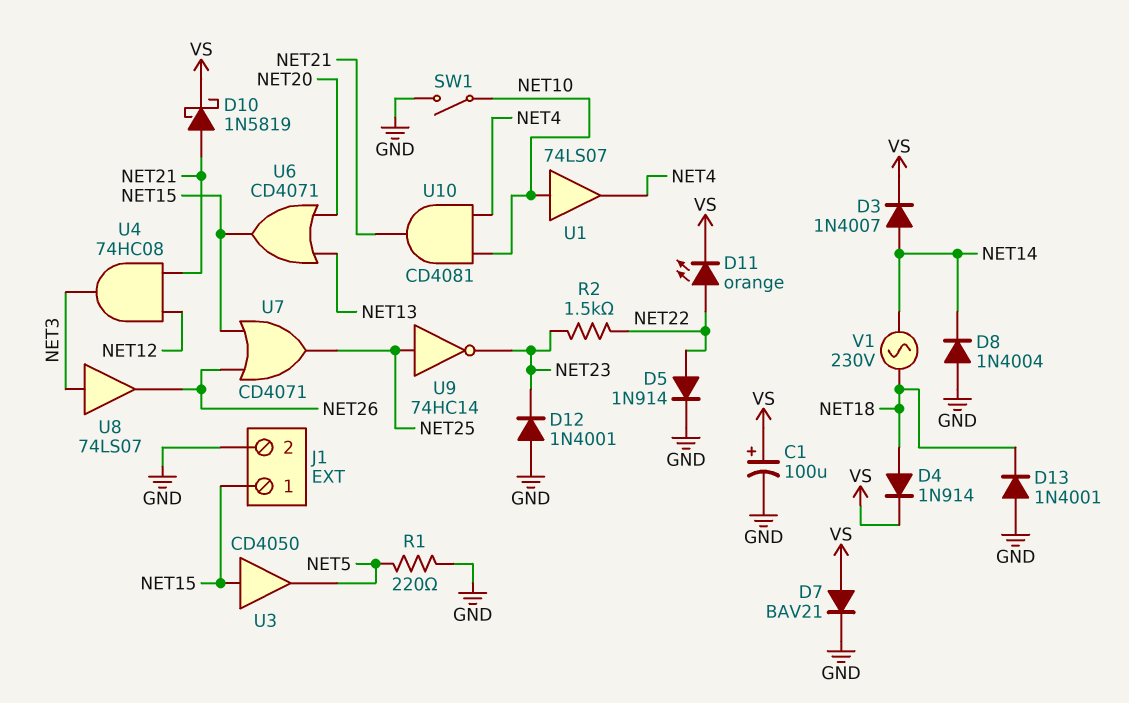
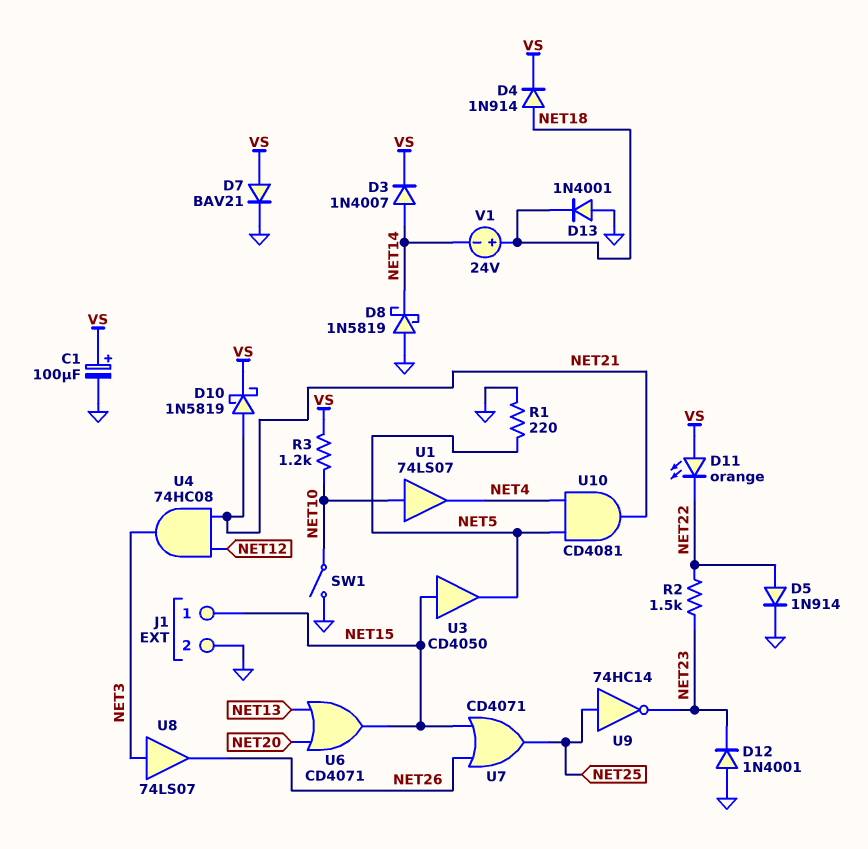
D8: diode 1N4004 (A GND, K NET14) -> schottky 1N5819 (A GND, K NET14)
D11: LED orange (A NET22, K VS) -> LED orange (A VS, K NET22)
R3: none -> 1.2k (NET10, VS)
U10: AND CD4081 (in NET4, in NET10, out NET21) -> AND CD4081 (in NET4, in NET5, out NET21)
V1: AC 230V (NET14, NET18) -> 24V (plus NET18, minus NET14)

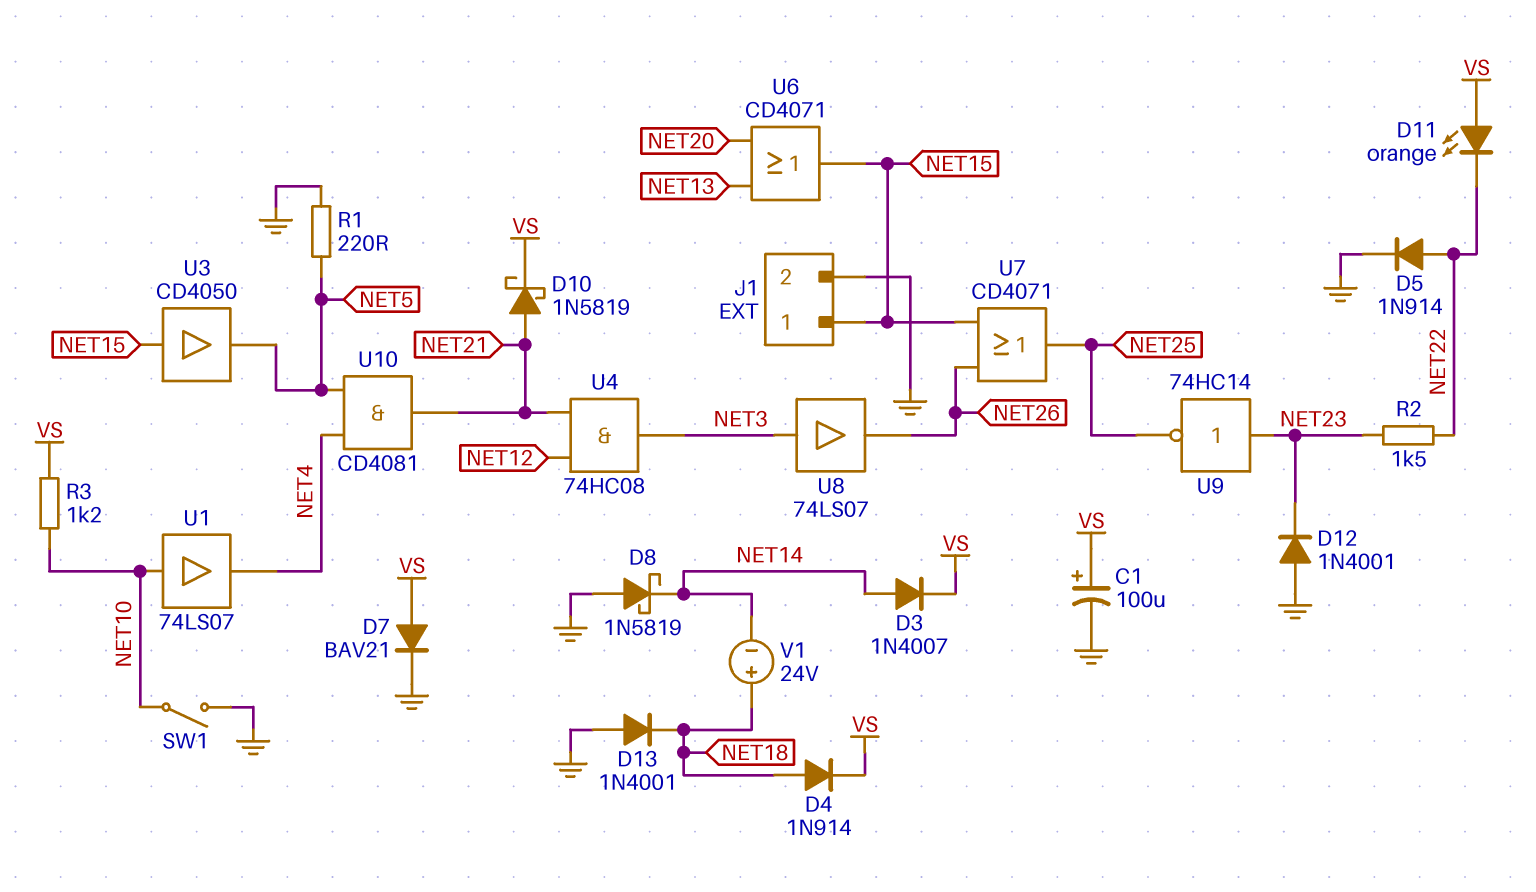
U9: NOT 74HC14 (in NET25, out NET23) -> NOT 74HC14 (in NET23, out NET25)

